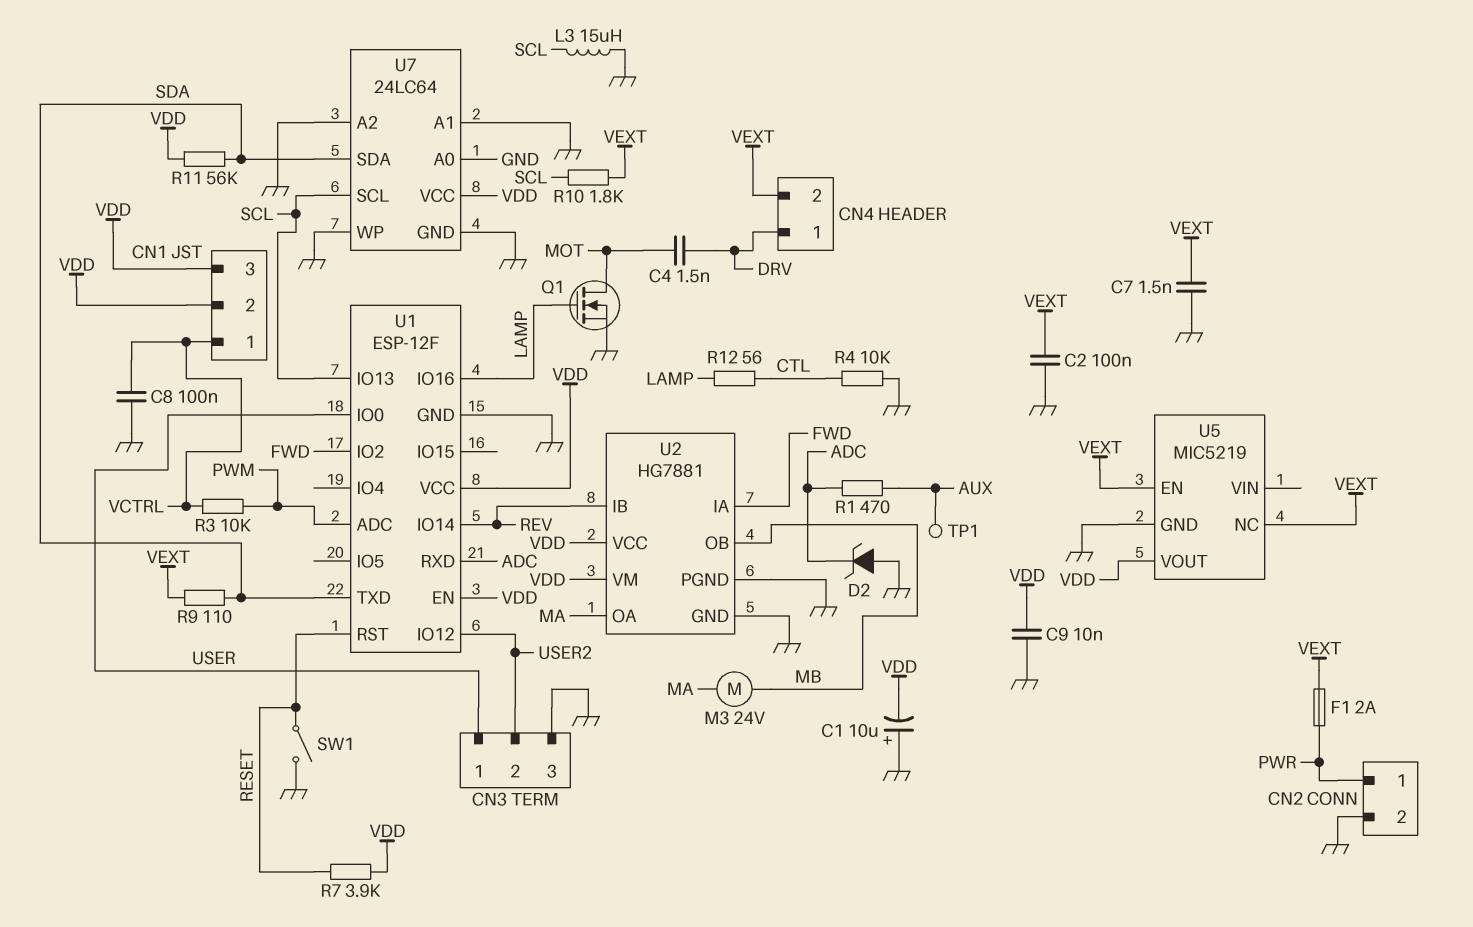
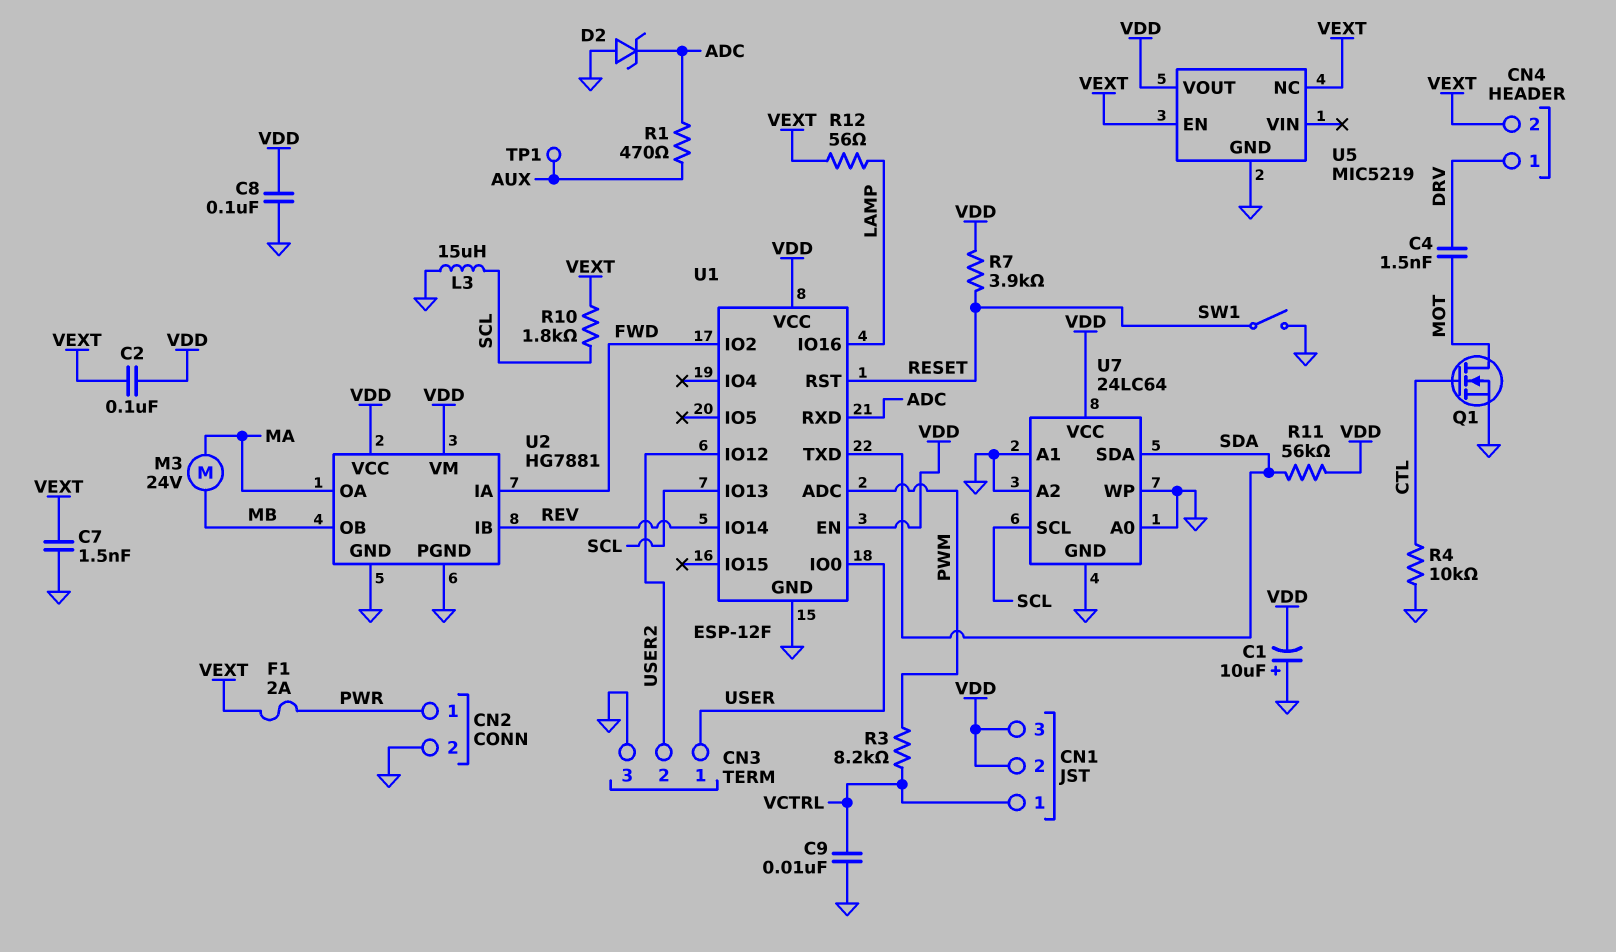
C2: 100nF (GND, VEXT) -> 100nF (VDD, VEXT)
C8: 100nF (GND, VCTRL) -> 100nF (GND, VDD)
C9: 10nF (GND, VDD) -> 10nF (GND, VCTRL)
Q1: NMOS (G LAMP, D MOT, S GND) -> NMOS (G CTL, D MOT, S GND)
R3: 10k (PWM, VCTRL) -> 8.2k (PWM, VCTRL)
R9: 110 (SDA, VEXT) -> none
R12: 56 (CTL, LAMP) -> 56 (LAMP, VEXT)

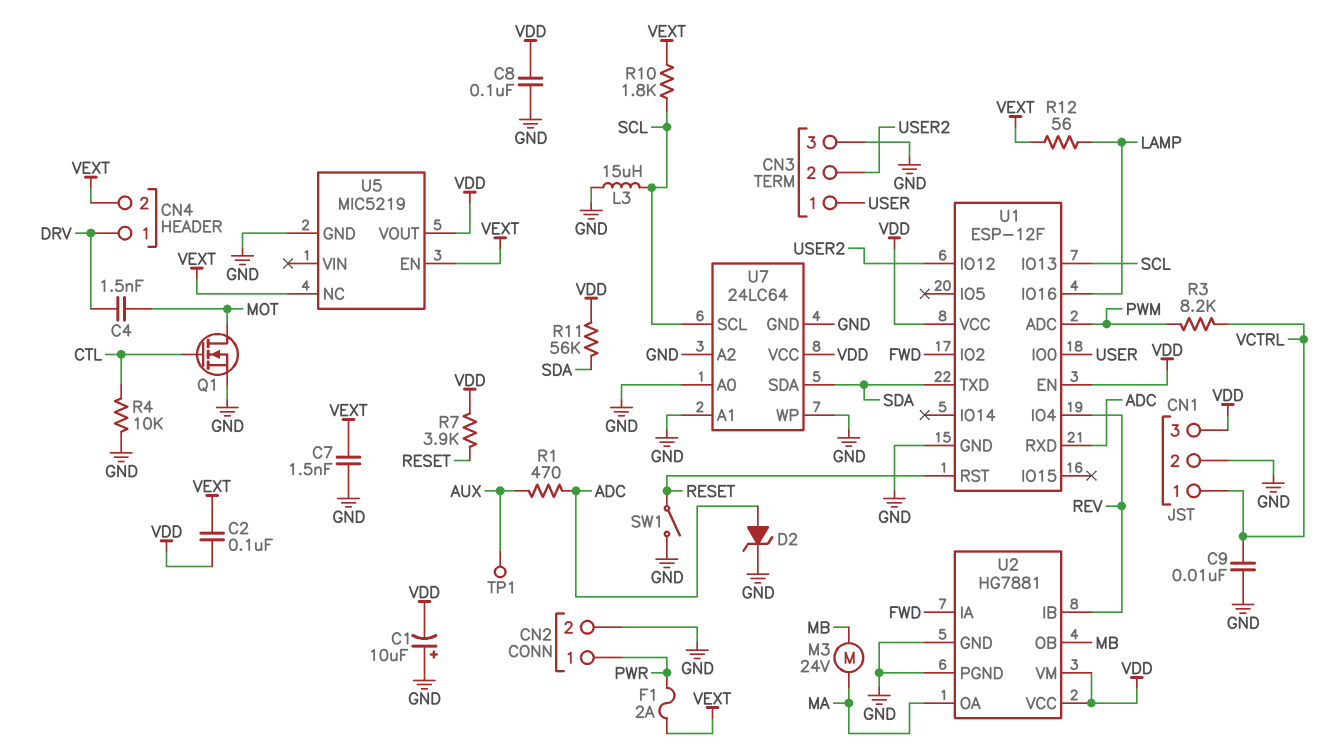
CN1 pin 2: VDD -> GND
D2: zener (A GND, K ADC) -> zener (A ADC, K GND)
U1 pin IO4: none -> REV
U1 pin IO14: REV -> none

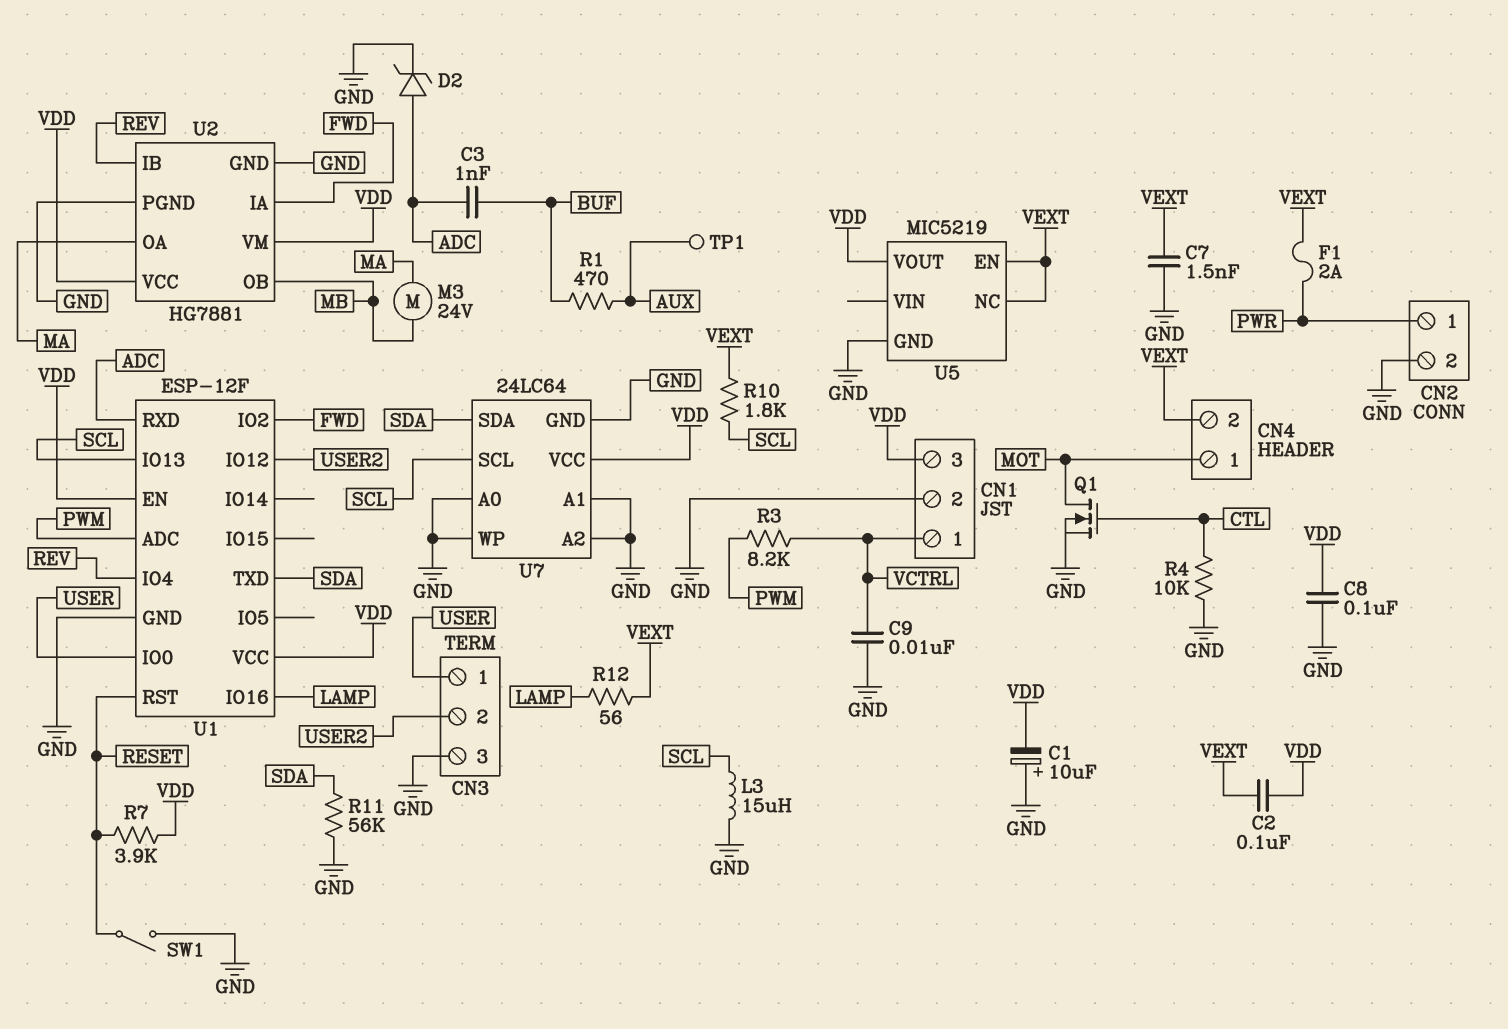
C3: none -> 1nF (ADC, BUF)
C4: 1.5nF (DRV, MOT) -> none
CN4 pin 1: DRV -> MOT
R1: 470 (ADC, AUX) -> 470 (AUX, BUF)
R11: 56k (SDA, VDD) -> 56k (GND, SDA)

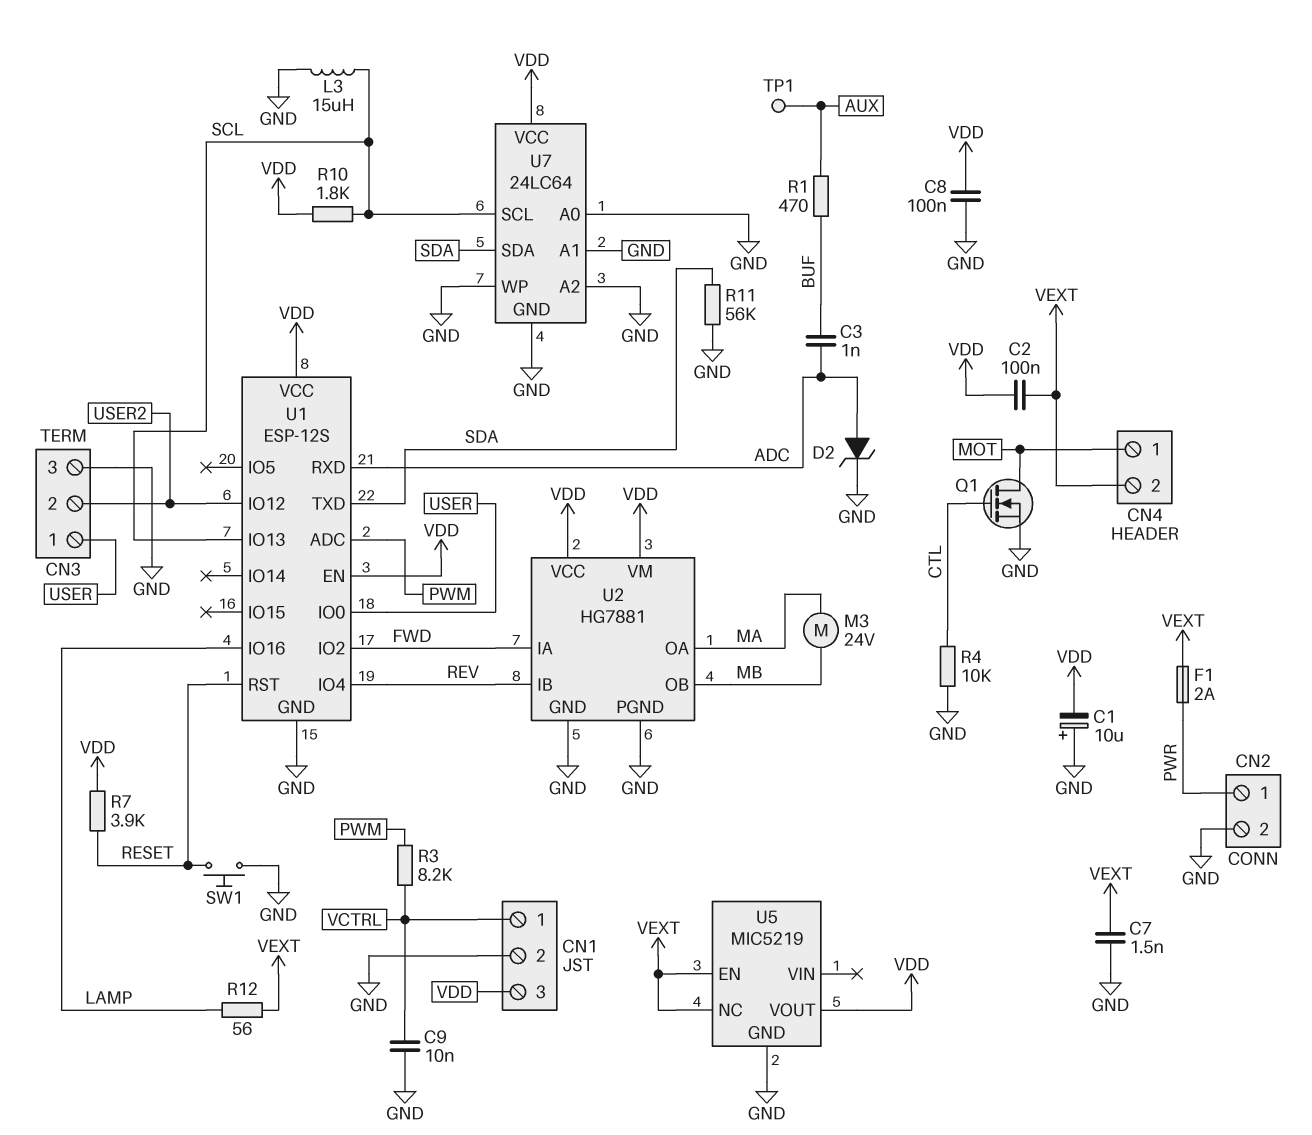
R10: 1.8k (SCL, VEXT) -> 1.8k (SCL, VDD)
SW1: switch (GND, RESET) -> button (GND, RESET)
U1: ESP-12F -> ESP-12S

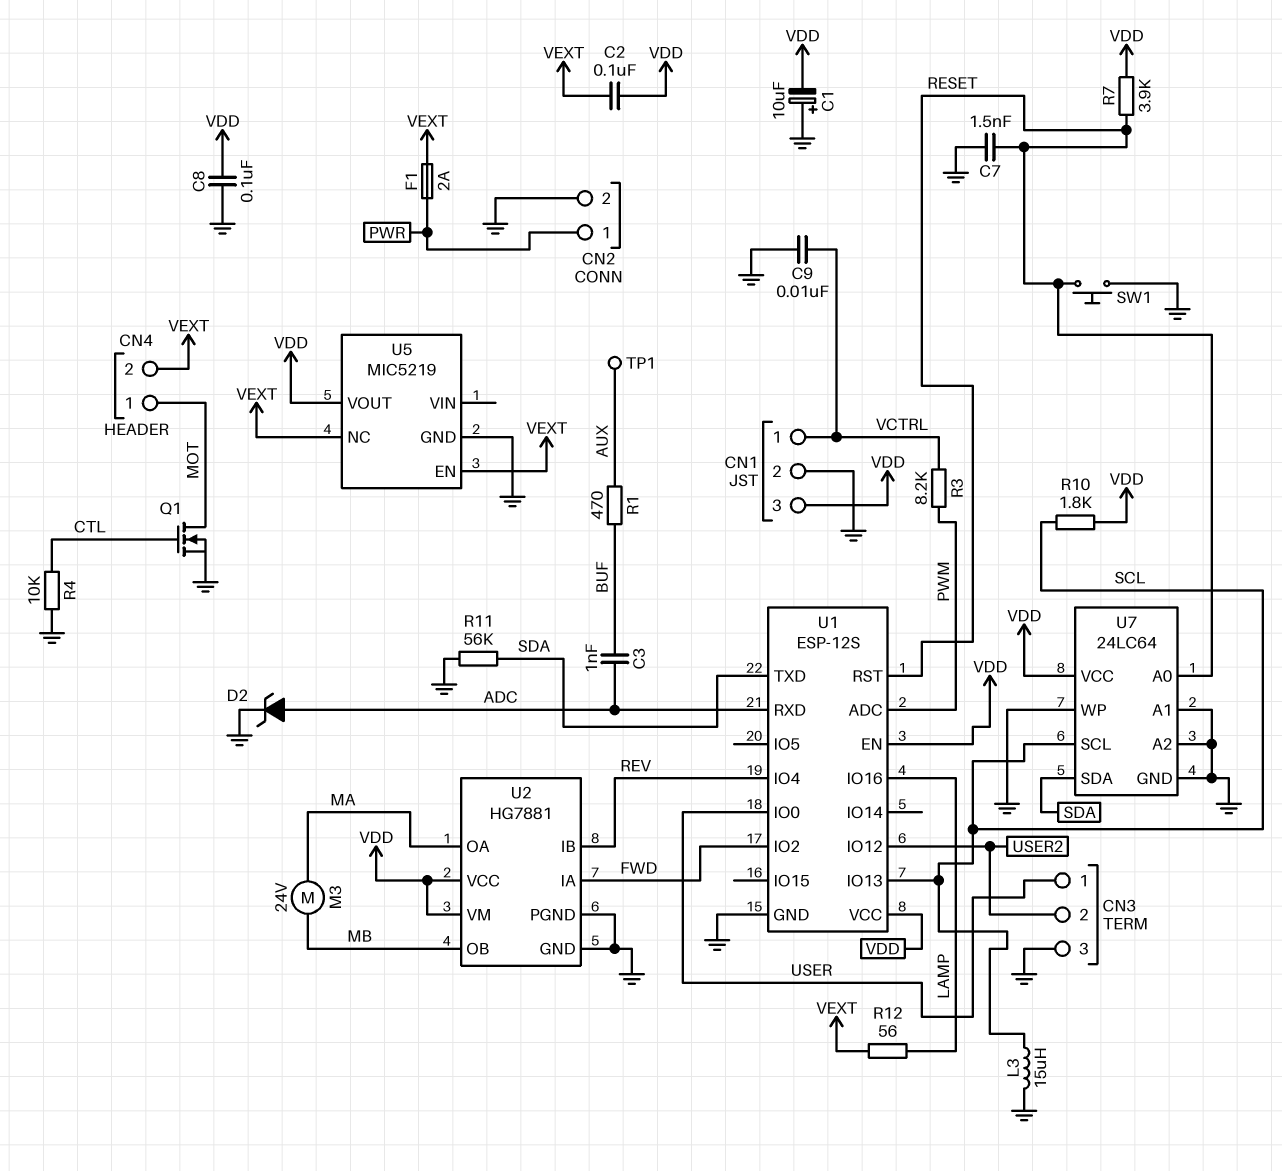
C7: 1.5nF (GND, VEXT) -> 1.5nF (GND, RESET)
U7 pin A0: GND -> RESET

